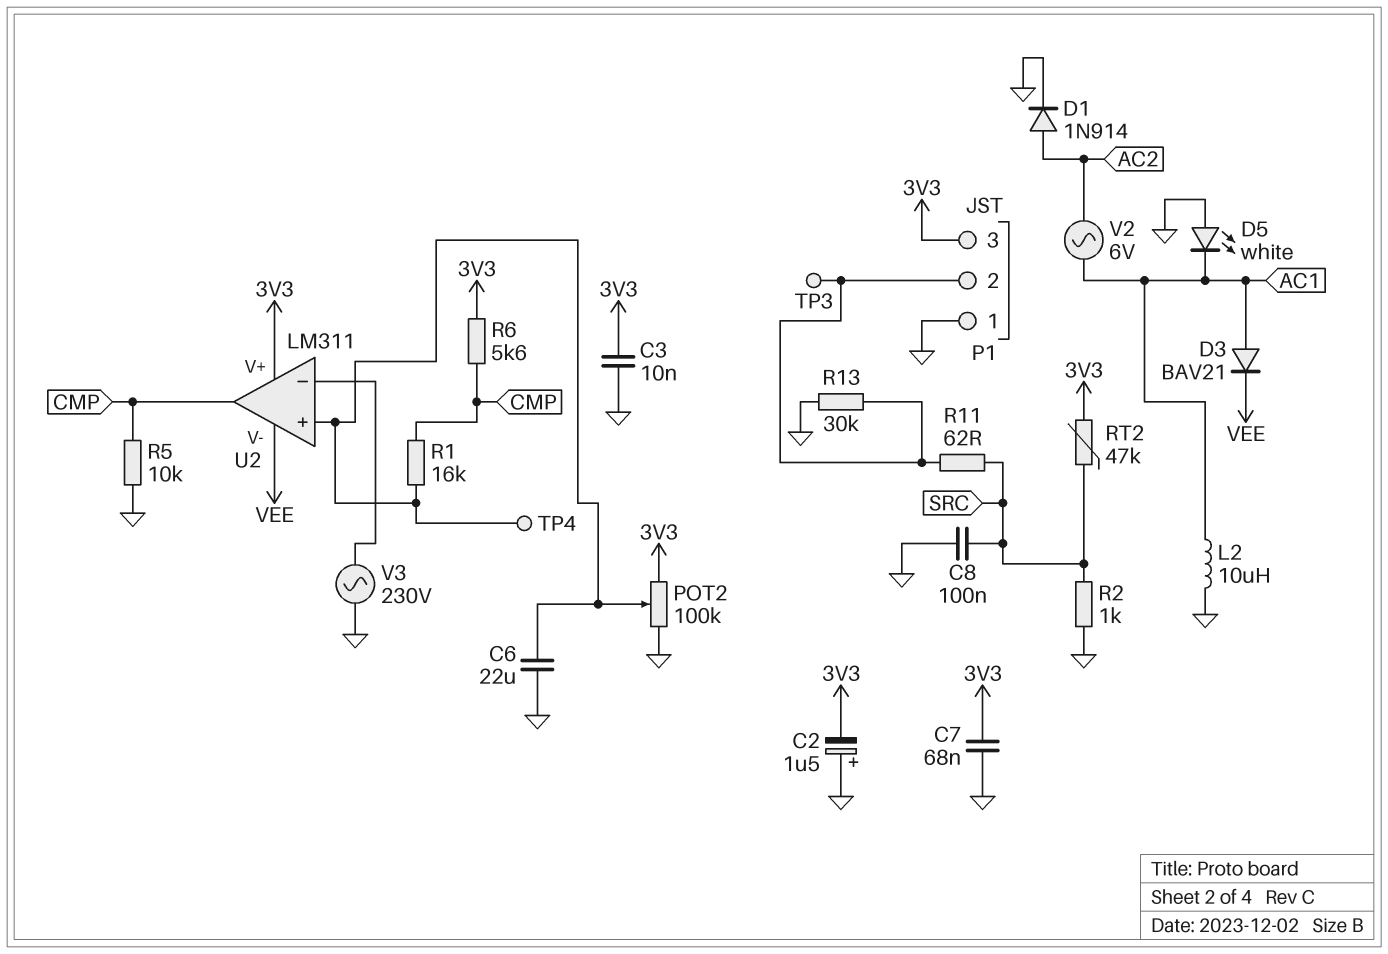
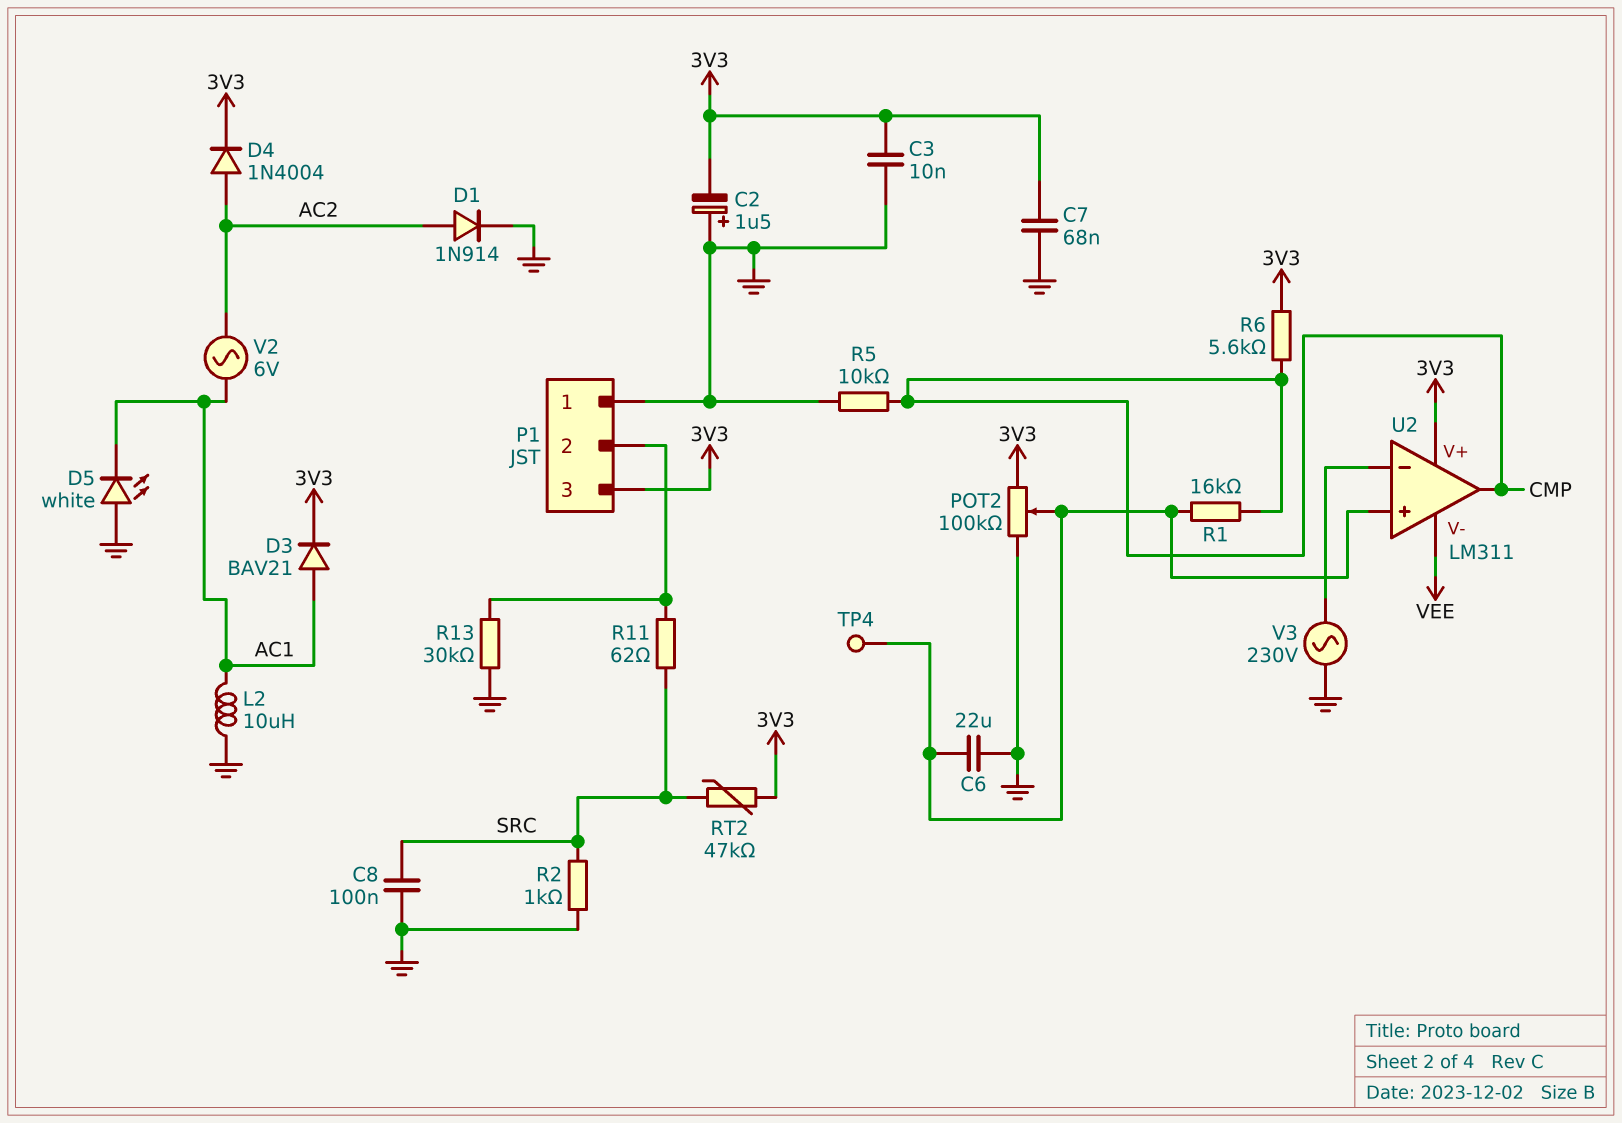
D3: diode BAV21 (A AC1, K VEE) -> diode BAV21 (A AC1, K 3V3)
D4: none -> diode 1N4004 (A AC2, K 3V3)
TP3: test point (P1/2) -> none

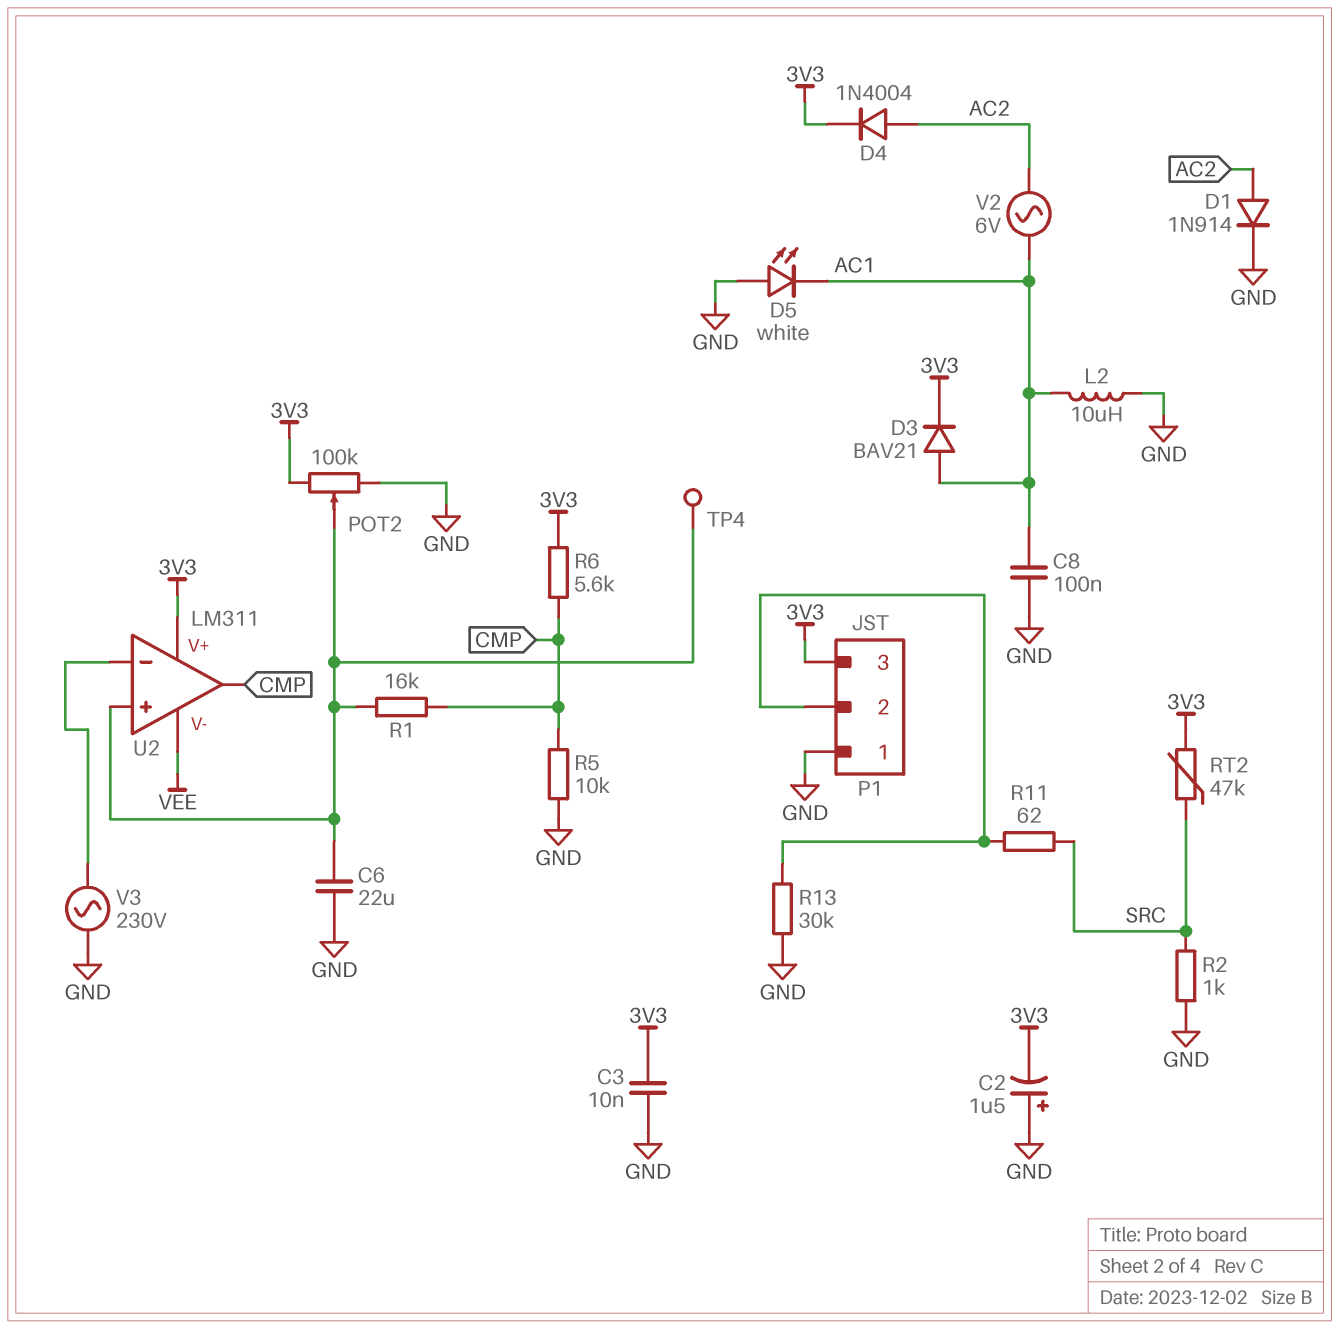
C7: 68nF (3V3, GND) -> none
C8: 100nF (GND, SRC) -> 100nF (AC1, GND)

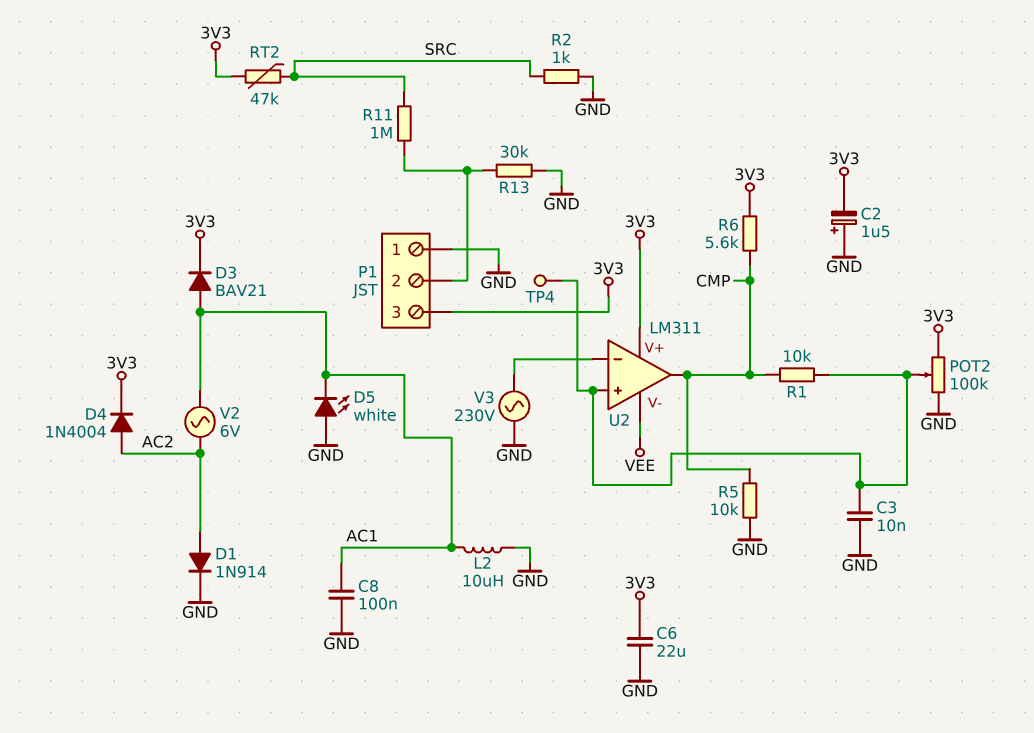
C3: 10nF (3V3, GND) -> 10nF (GND, U2/in+)
C6: 22uF (GND, U2/in+) -> 22uF (3V3, GND)
R1: 16k (CMP, U2/in+) -> 10k (CMP, U2/in+)
R11: 62 (P1/2, SRC) -> 1M (P1/2, SRC)

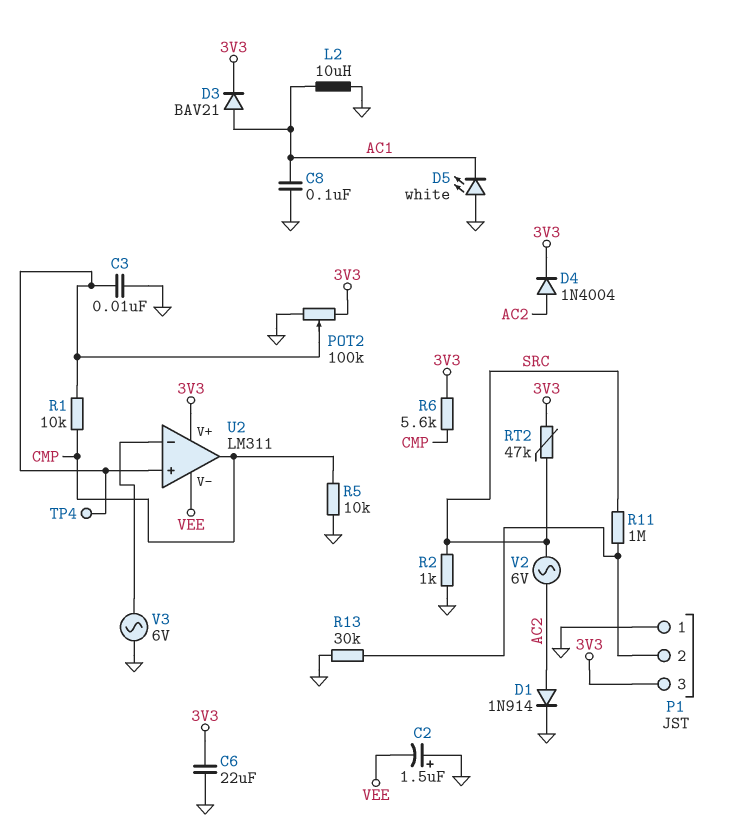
C2: 1.5uF (plus GND, minus 3V3) -> 1.5uF (plus GND, minus VEE)
V2: AC 6V (AC1, AC2) -> AC 6V (AC2, SRC)
V3: AC 230V (GND, U2/in-) -> AC 6V (GND, U2/in-)

